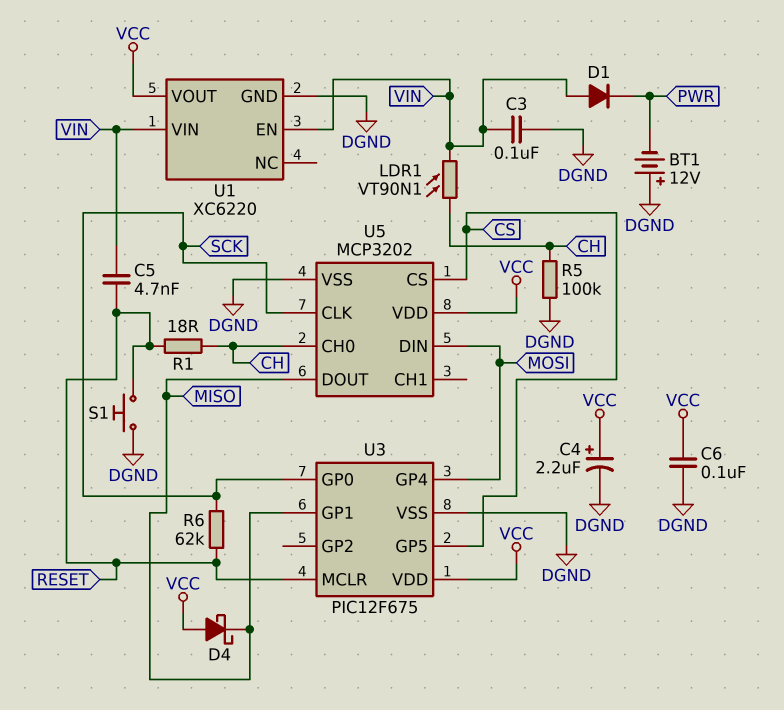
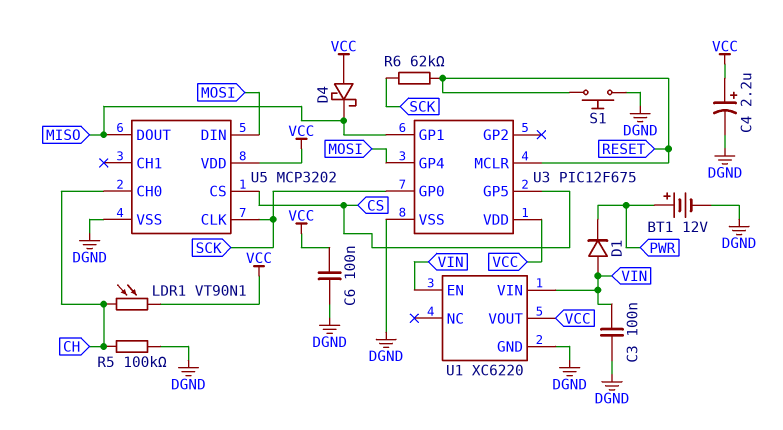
BT1: 12V (plus DGND, minus PWR) -> 12V (plus PWR, minus DGND)
C5: 4.7nF (RESET, VIN) -> none
LDR1: VT90N1 (CH, VIN) -> VT90N1 (CH, VCC)
R1: 18 (CH, RESET) -> none

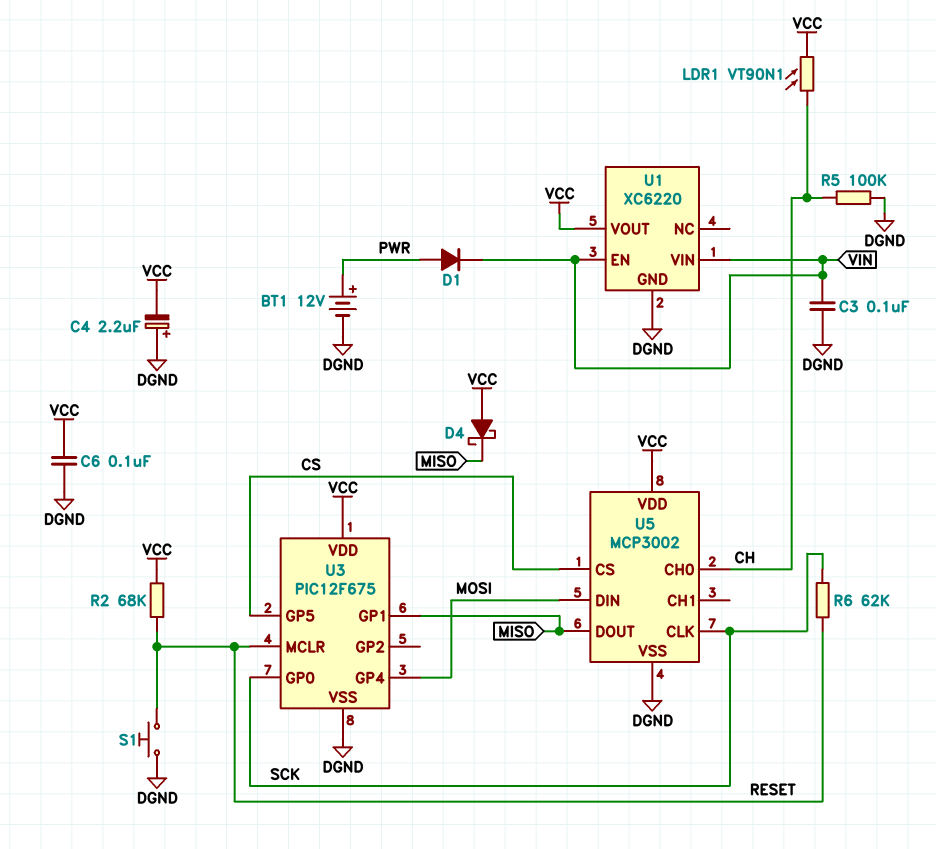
C4: 2.2uF (plus VCC, minus DGND) -> 2.2uF (plus DGND, minus VCC)
D1: diode (A VIN, K PWR) -> diode (A PWR, K VIN)
R2: none -> 68k (RESET, VCC)
U5: MCP3202 -> MCP3002

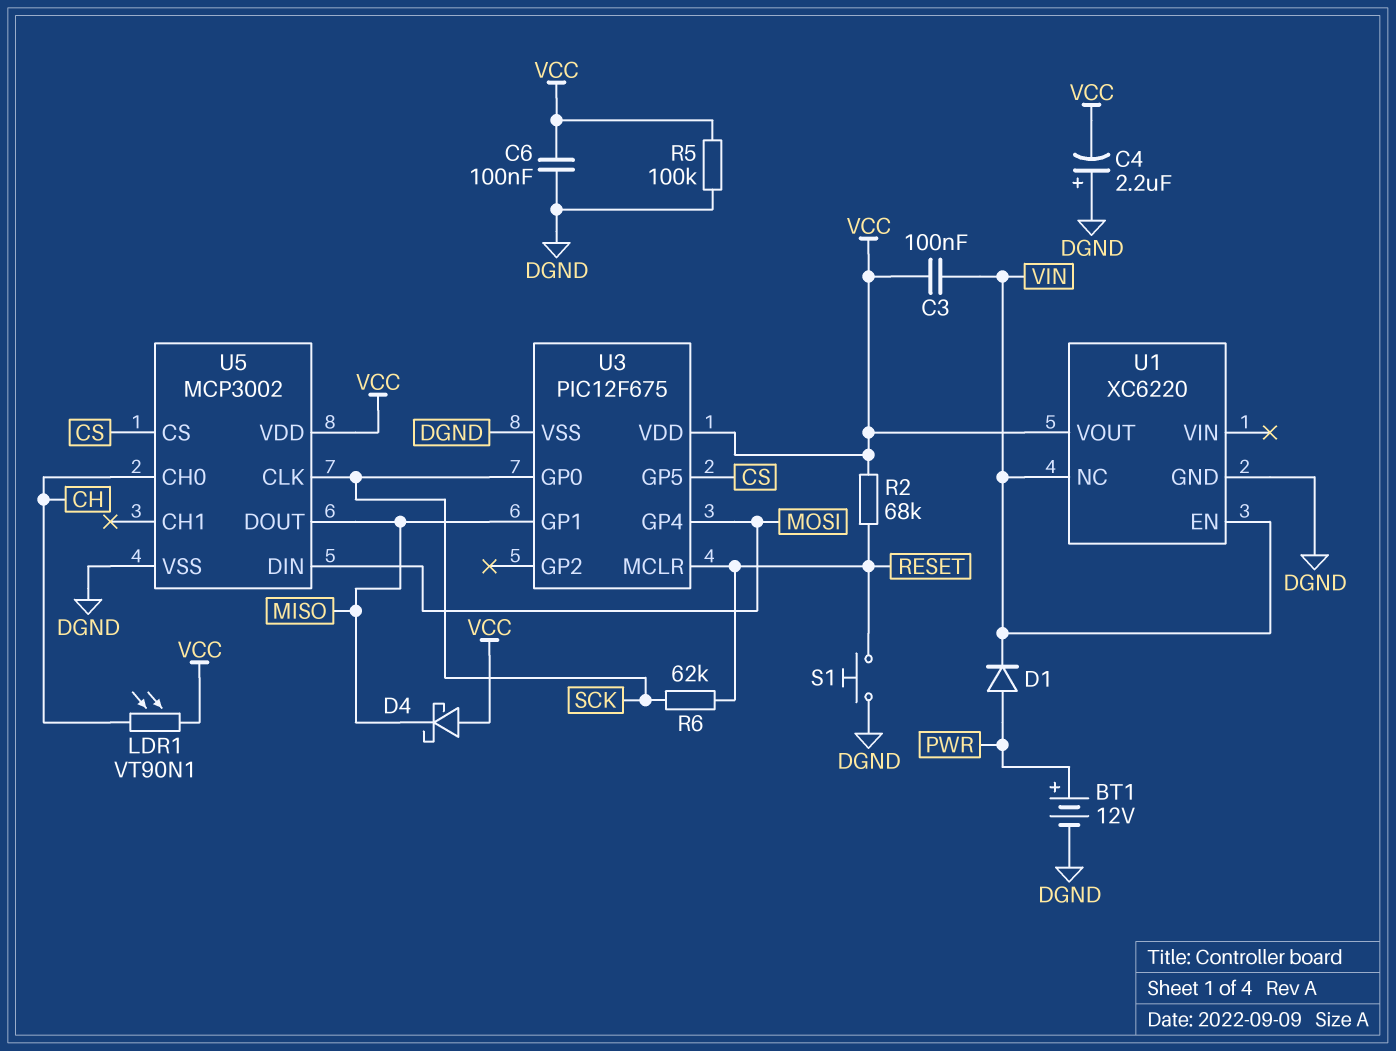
C3: 100nF (DGND, VIN) -> 100nF (VCC, VIN)
R5: 100k (CH, DGND) -> 100k (DGND, VCC)
U1 pin NC: none -> VIN
U1 pin VIN: VIN -> none

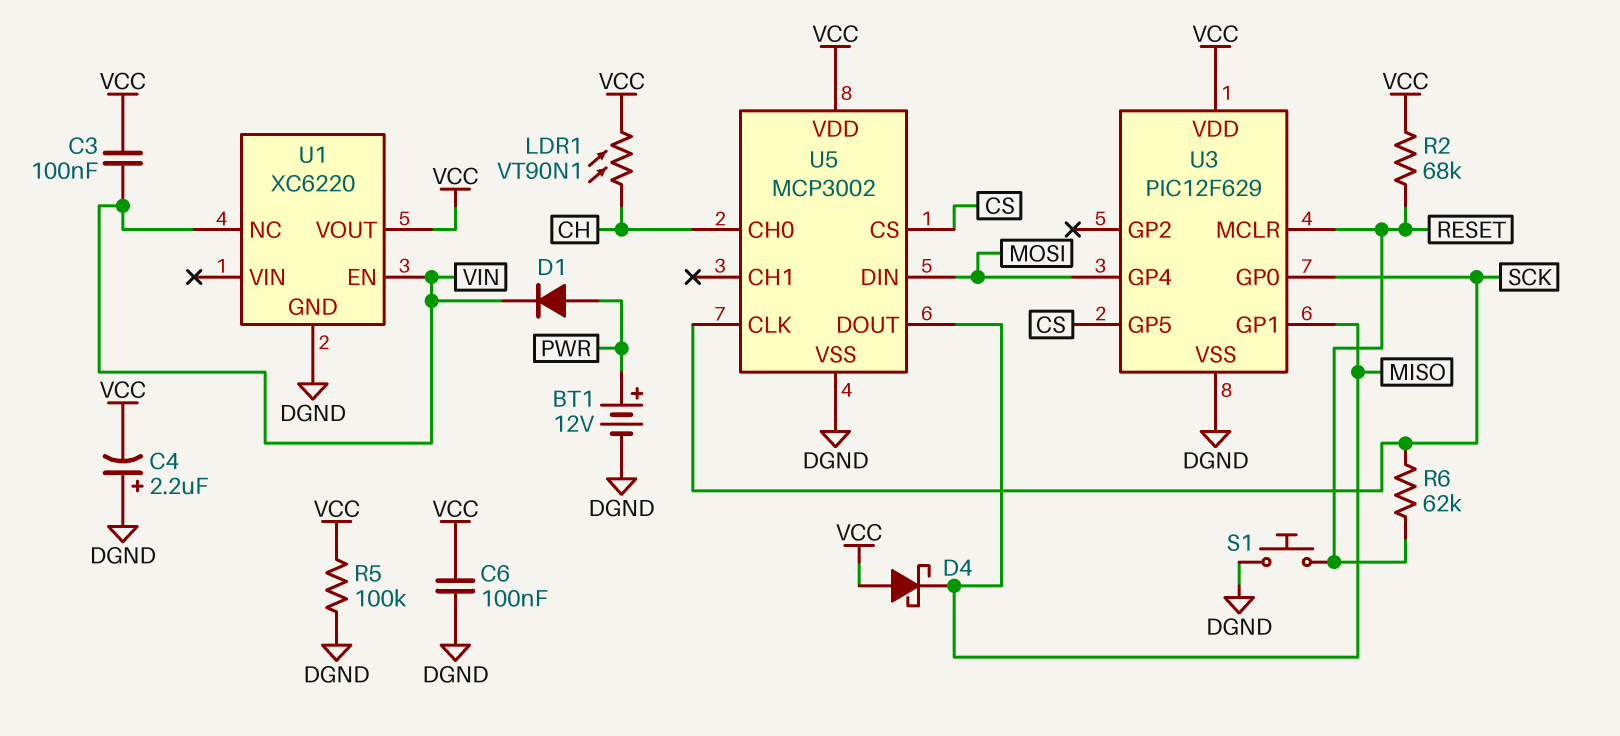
U3: PIC12F675 -> PIC12F629

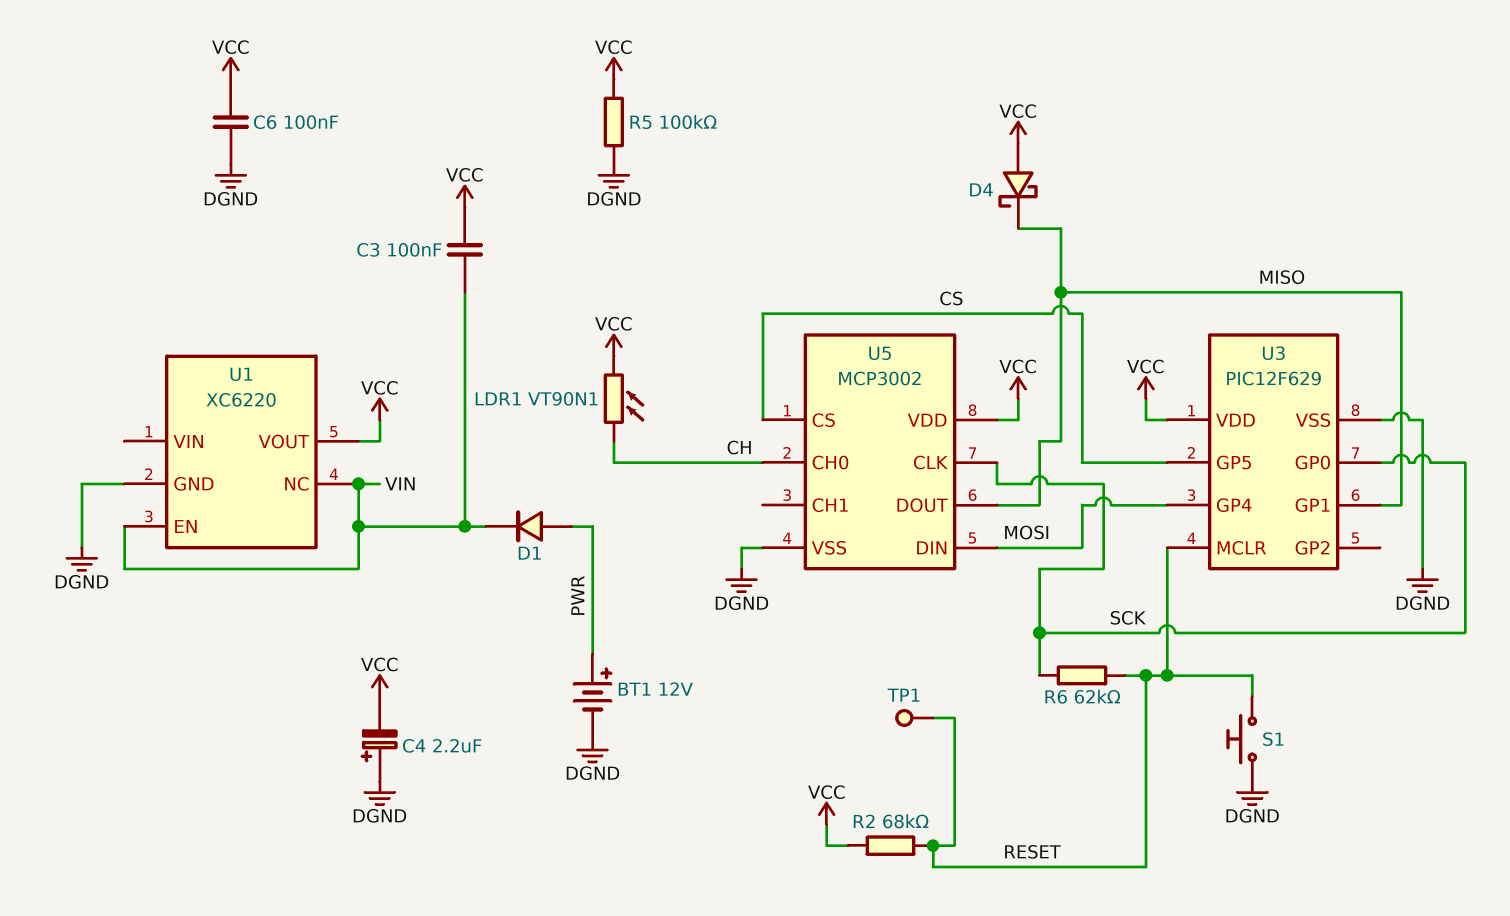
TP1: none -> test point (RESET)

